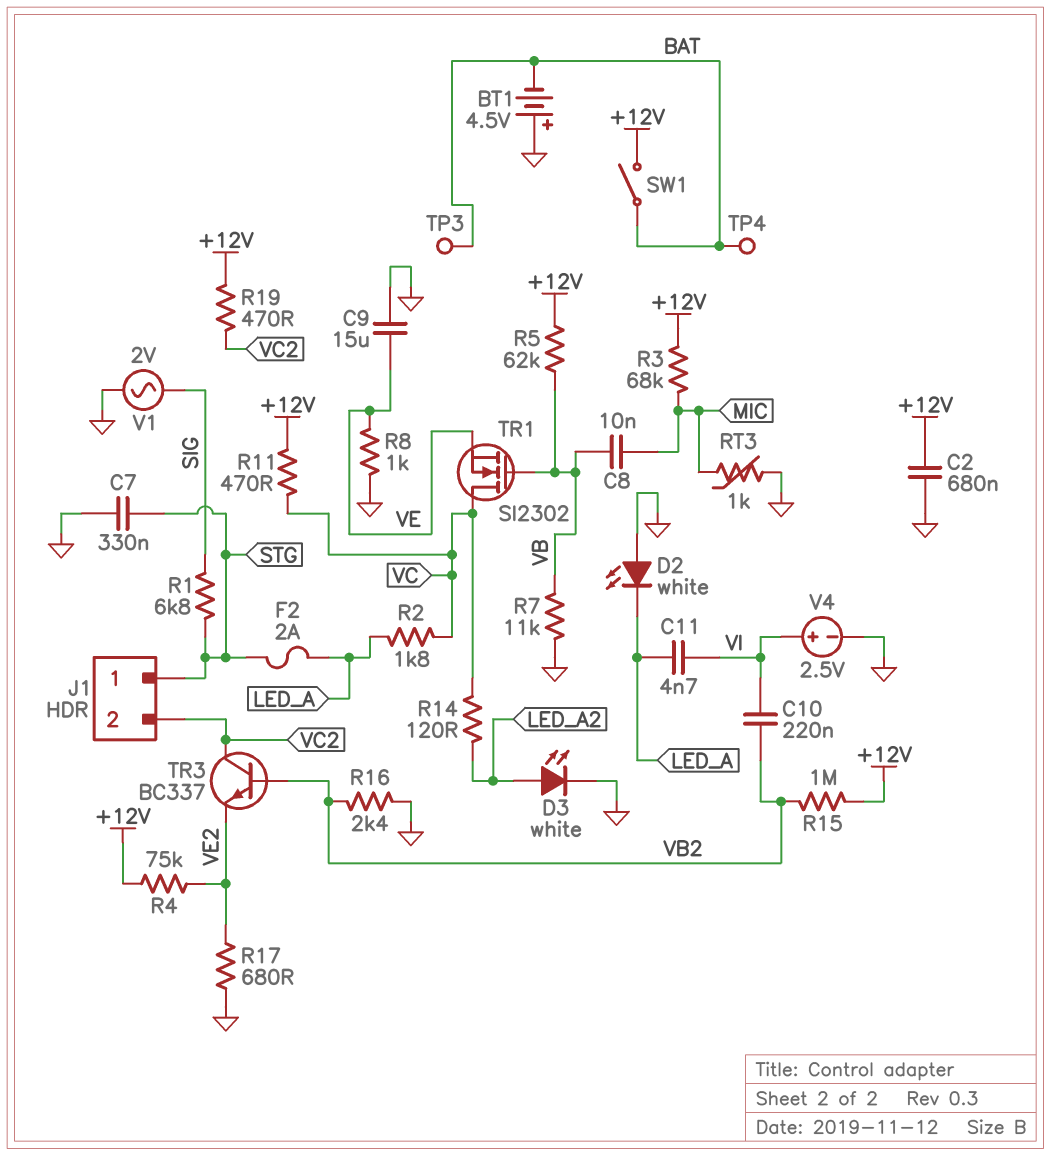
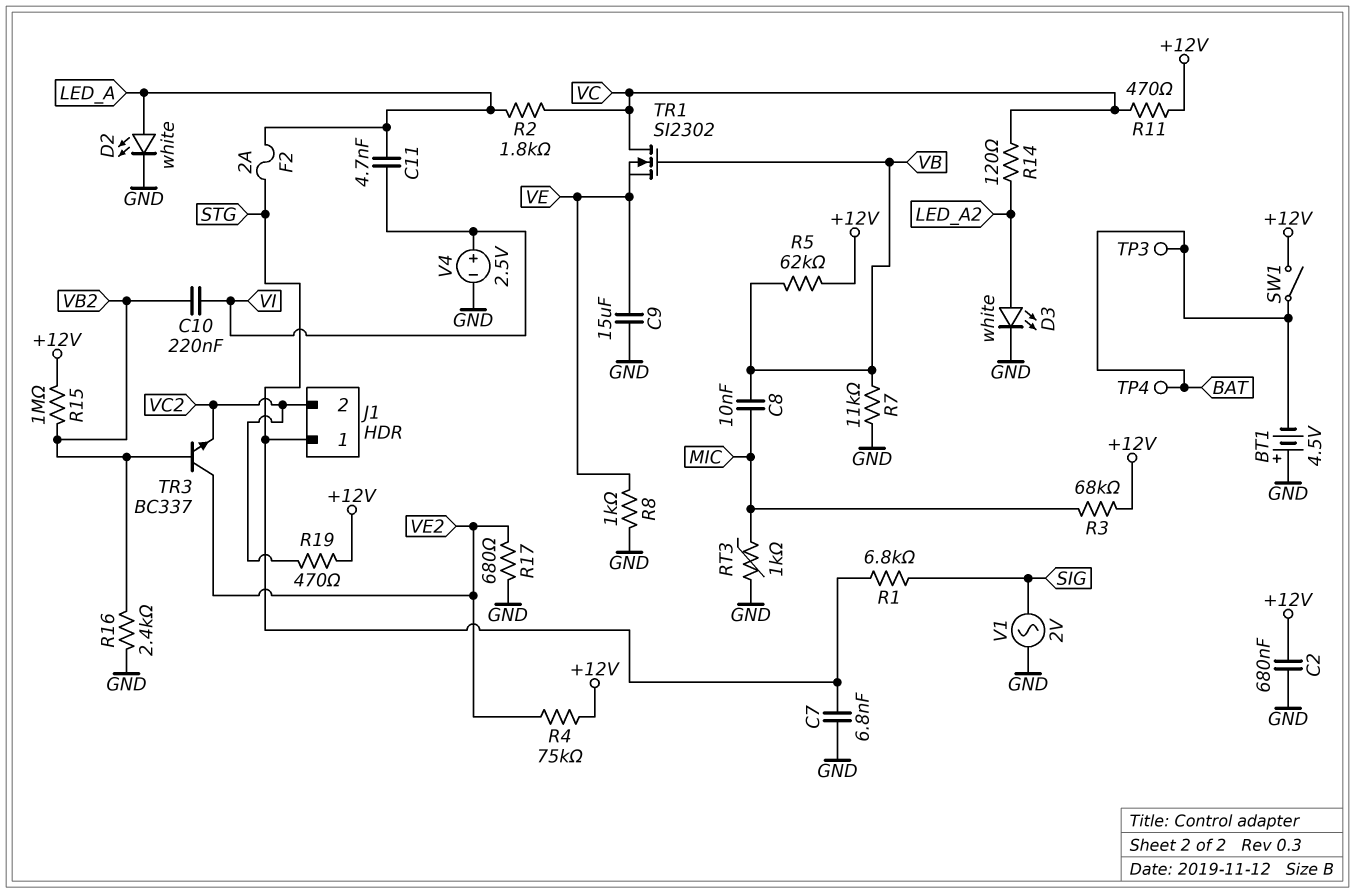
C7: 330nF (GND, STG) -> 6.8nF (GND, STG)
D2: LED white (A GND, K LED_A) -> LED white (A LED_A, K GND)
TR3: NPN BC337 (B VB2, C VC2, E VE2) -> NPN BC337 (B VB2, C VE2, E VC2)

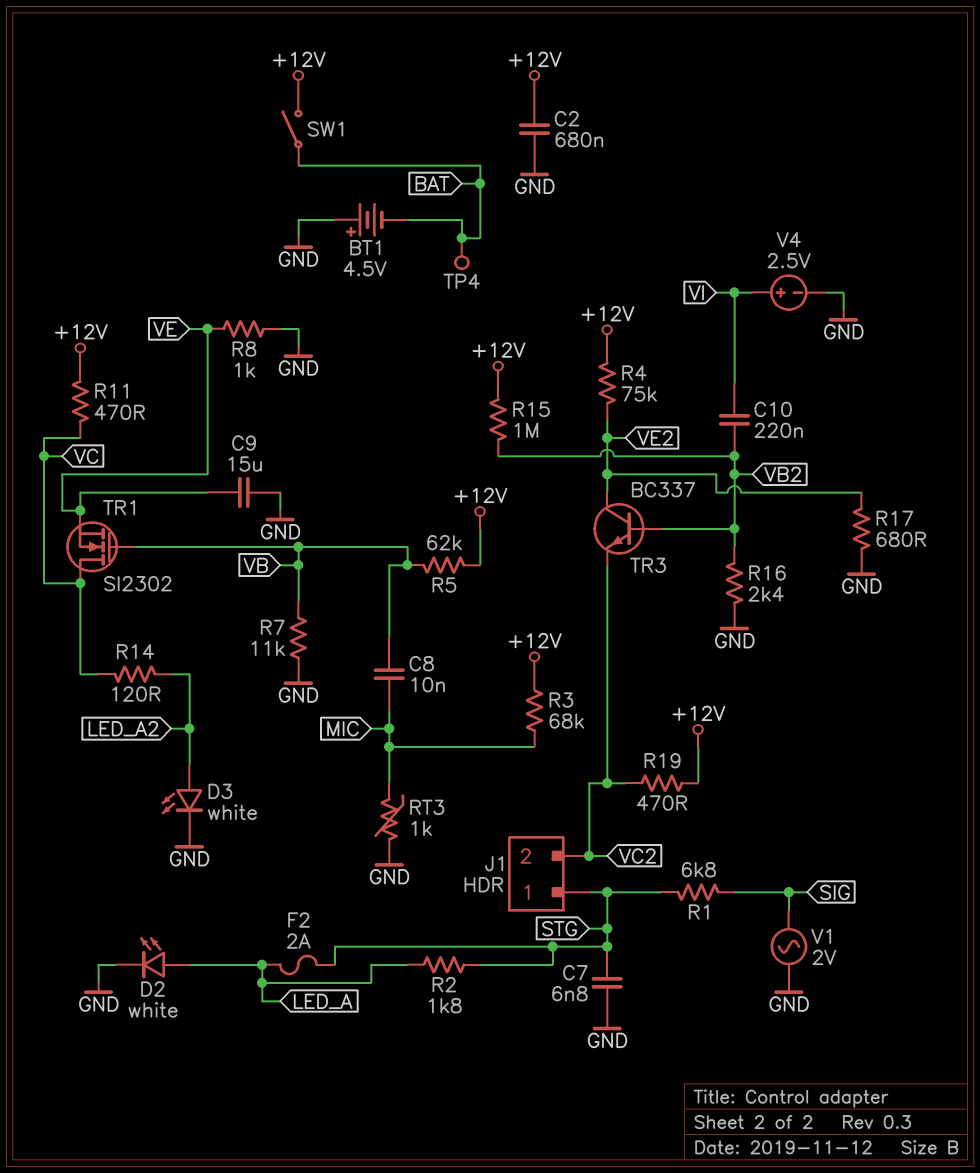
C11: 4.7nF (LED_A, VI) -> none
R2: 1.8k (LED_A, VC) -> 1.8k (LED_A, STG)
TP3: test point (BAT) -> none

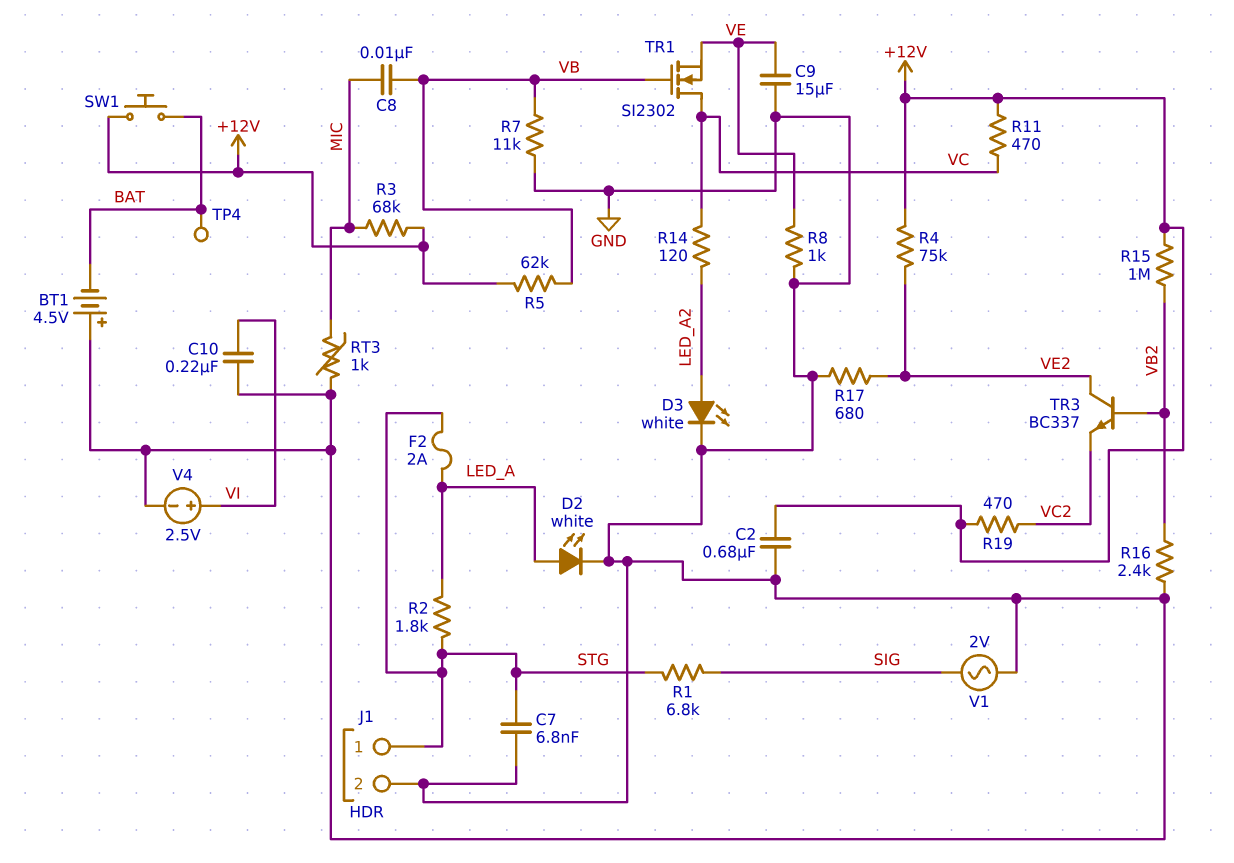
C10: 220nF (VB2, VI) -> 220nF (GND, VI)
J1 pin 2: VC2 -> GND
SW1: switch (+12V, BAT) -> button (+12V, BAT)

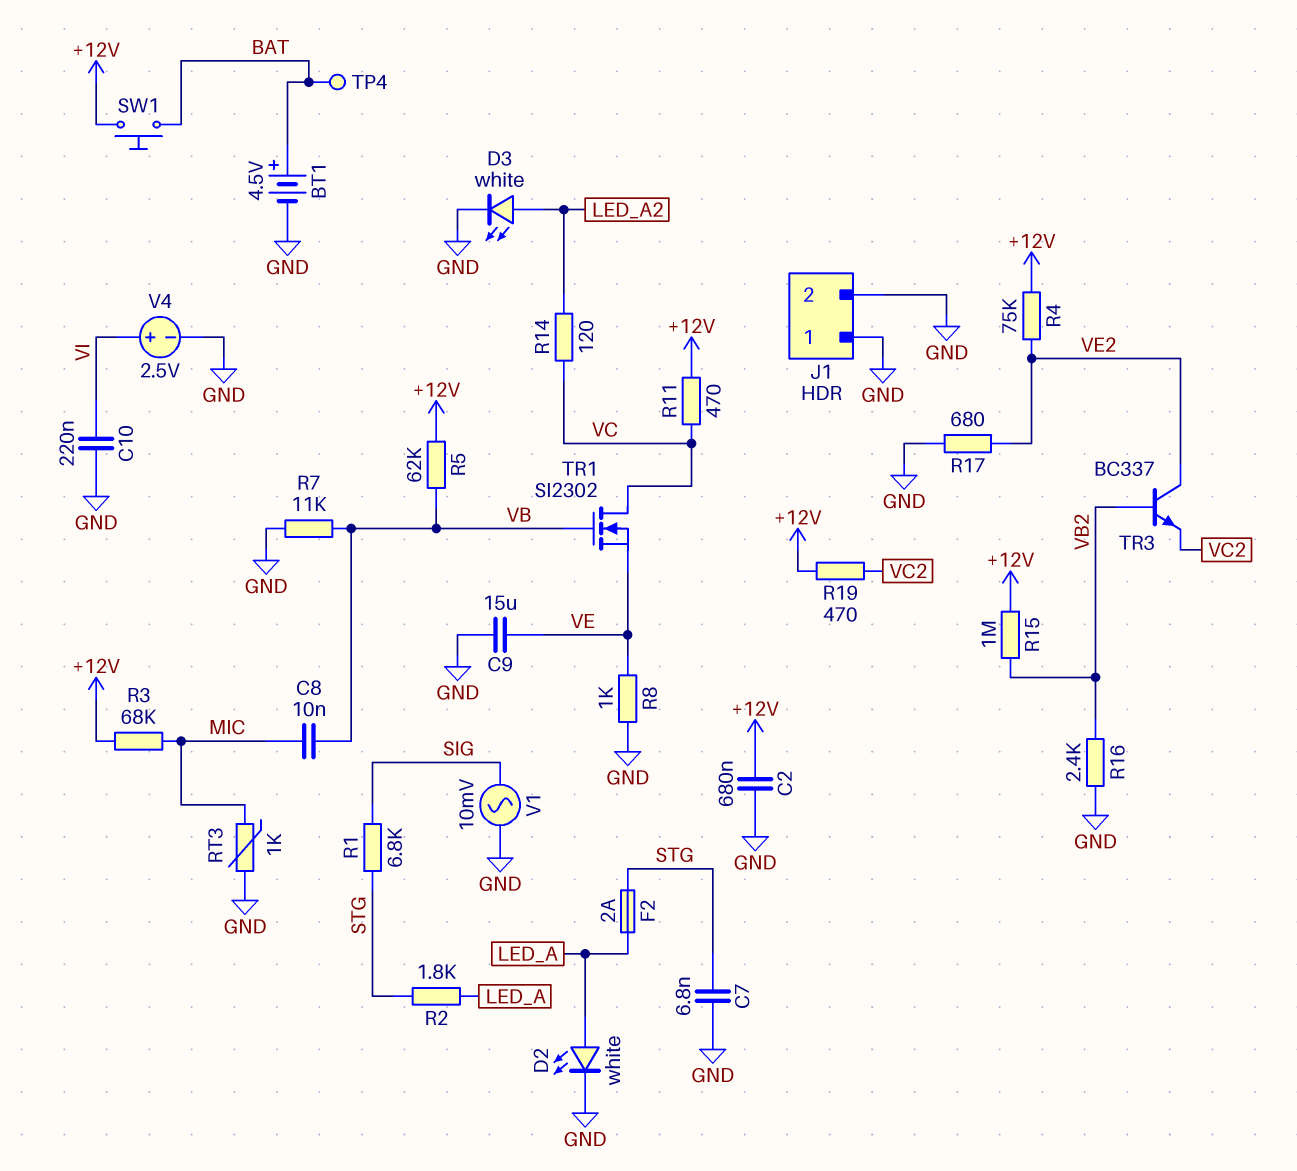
BT1: 4.5V (plus GND, minus BAT) -> 4.5V (plus BAT, minus GND)
J1 pin 1: STG -> GND
V1: AC 2V (GND, SIG) -> AC 10mV (GND, SIG)

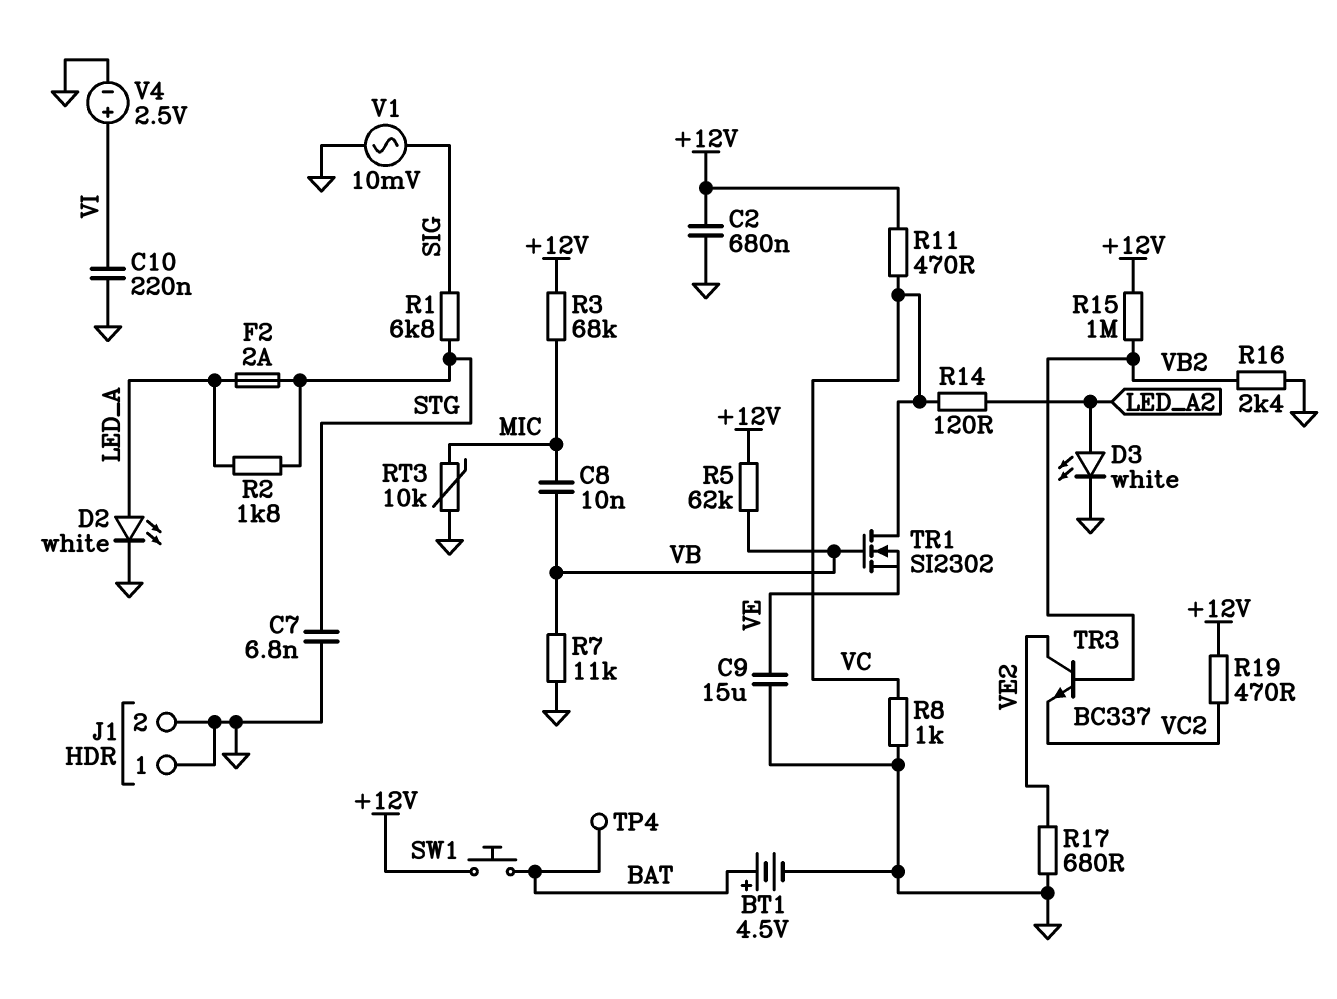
R4: 75k (+12V, VE2) -> none
R8: 1k (GND, VE) -> 1k (GND, VC)
RT3: 1k (GND, MIC) -> 10k (GND, MIC)

